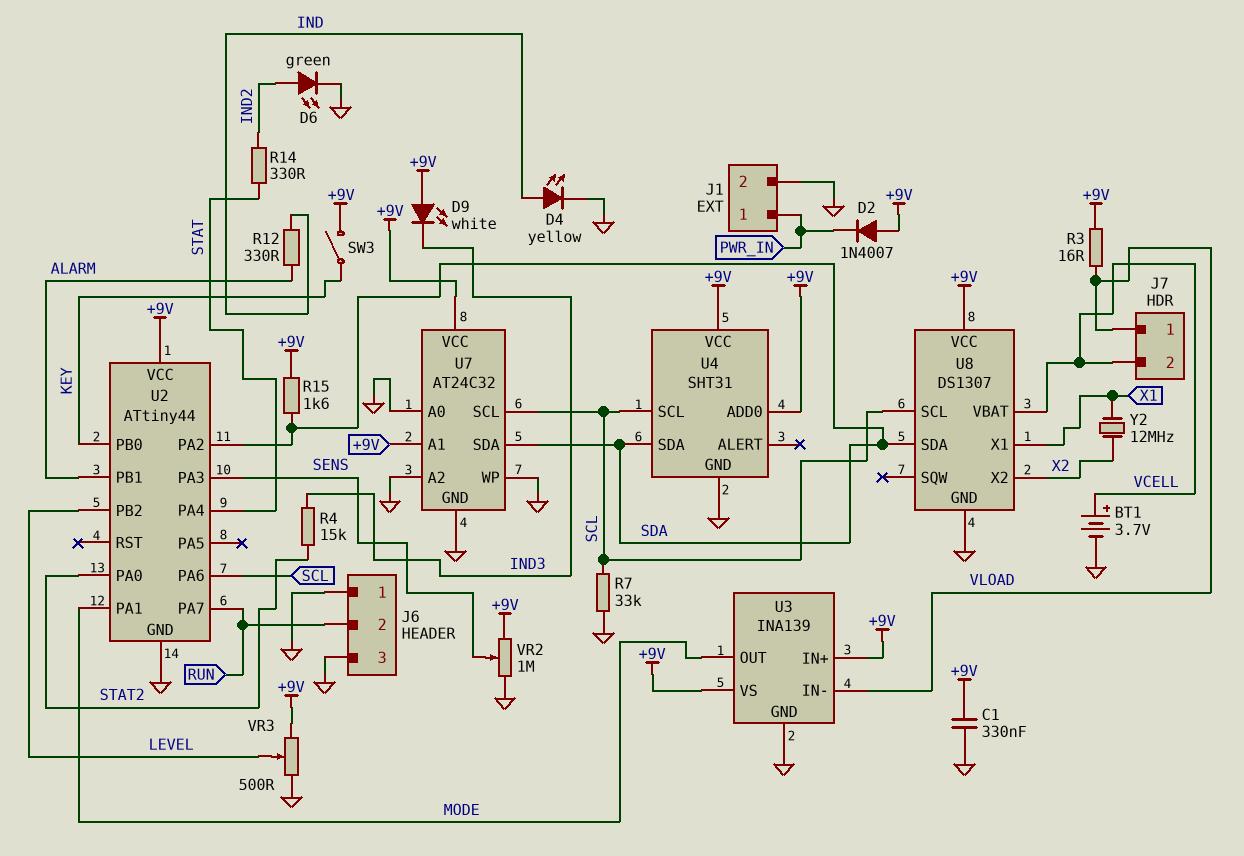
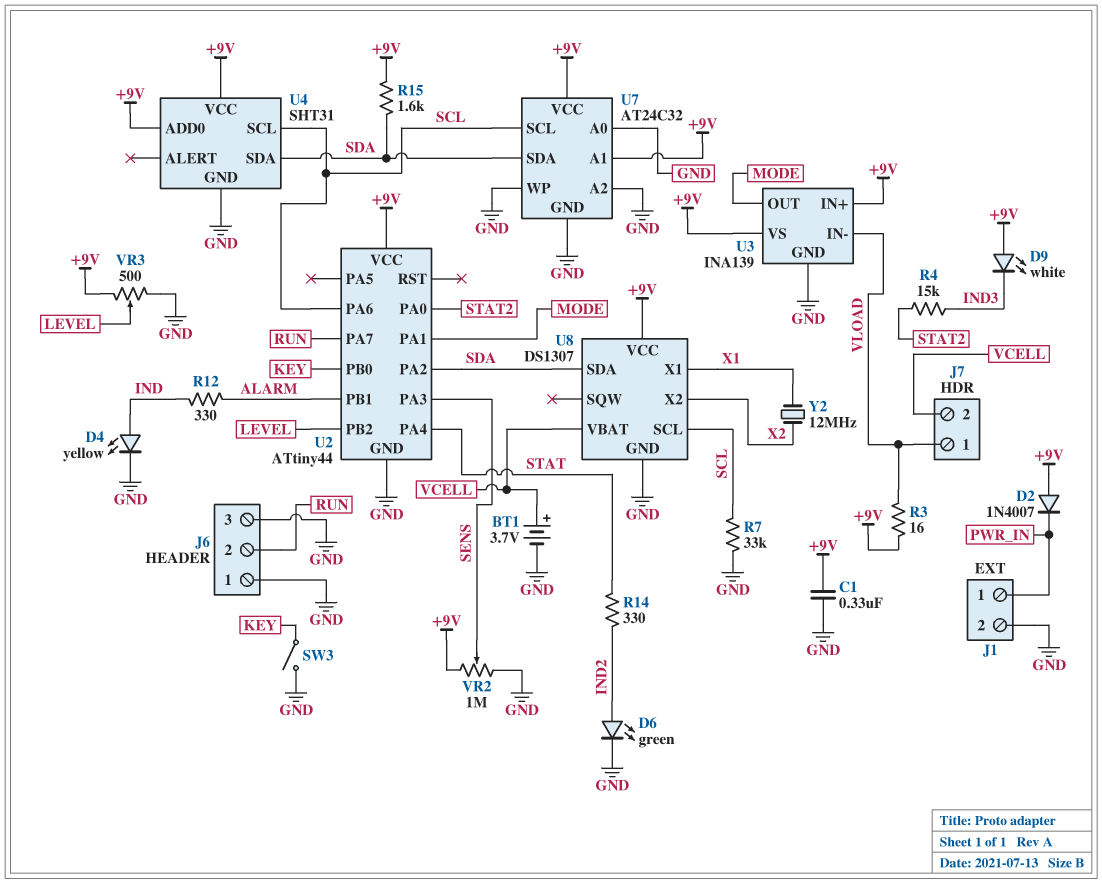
SW3: switch (+9V, KEY) -> switch (GND, KEY)

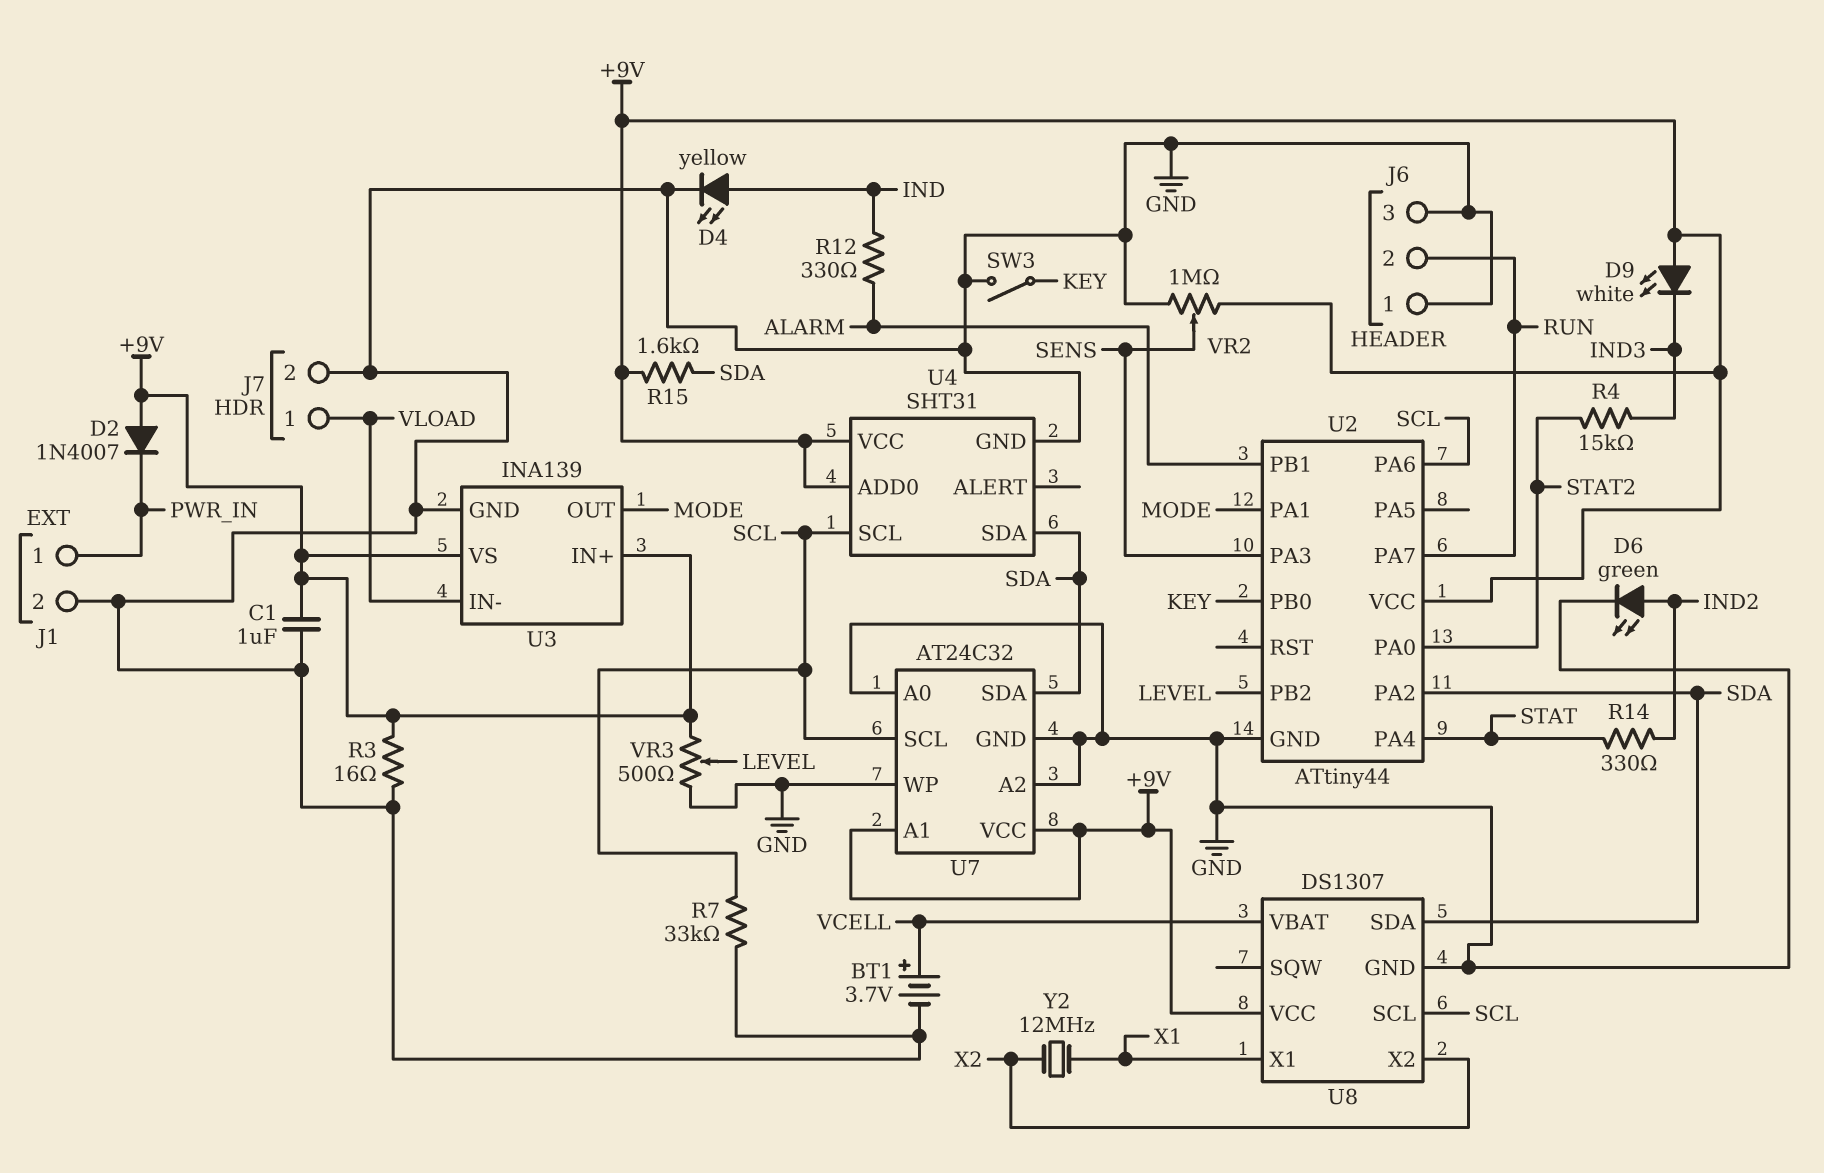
C1: 330nF (+9V, GND) -> 1uF (+9V, GND)
J7 pin 2: VCELL -> GND
R3: 16 (+9V, VLOAD) -> 16 (+9V, GND)

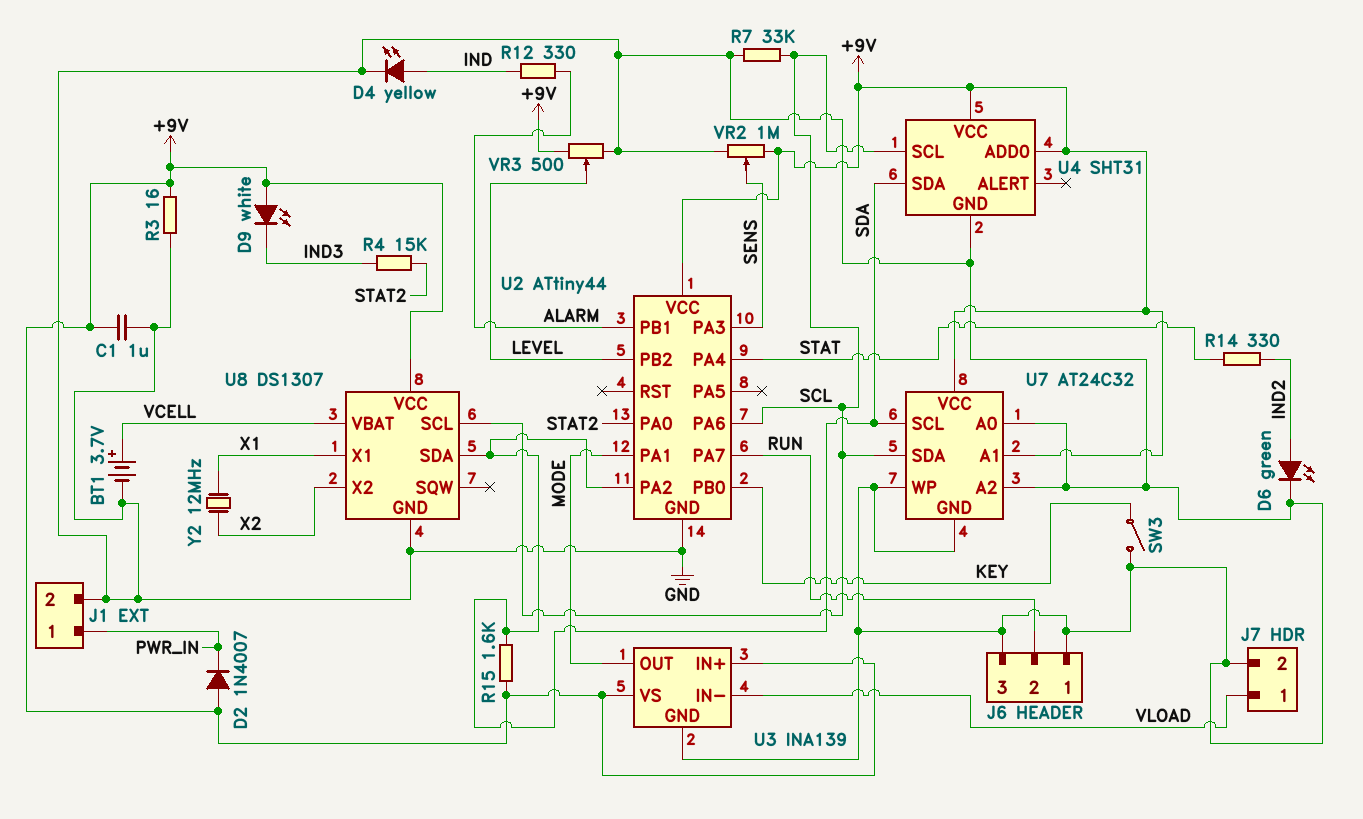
U7 pin SCL: SCL -> SDA
U7 pin SDA: SDA -> SCL

